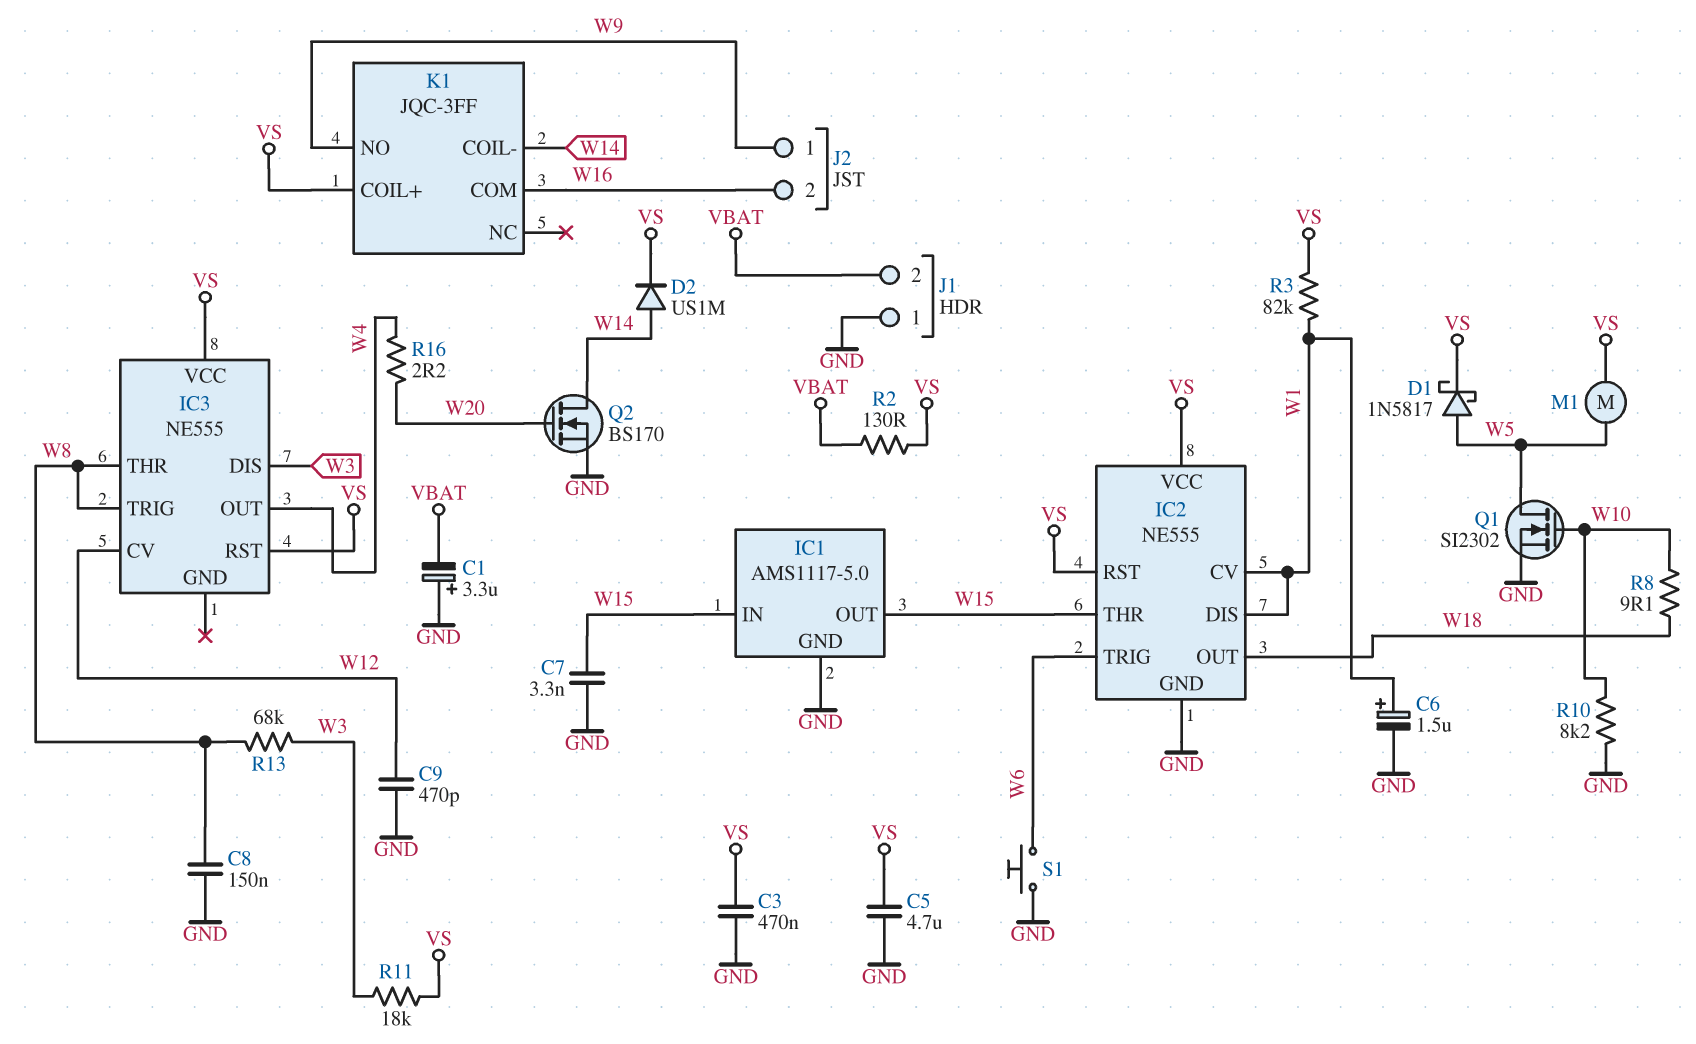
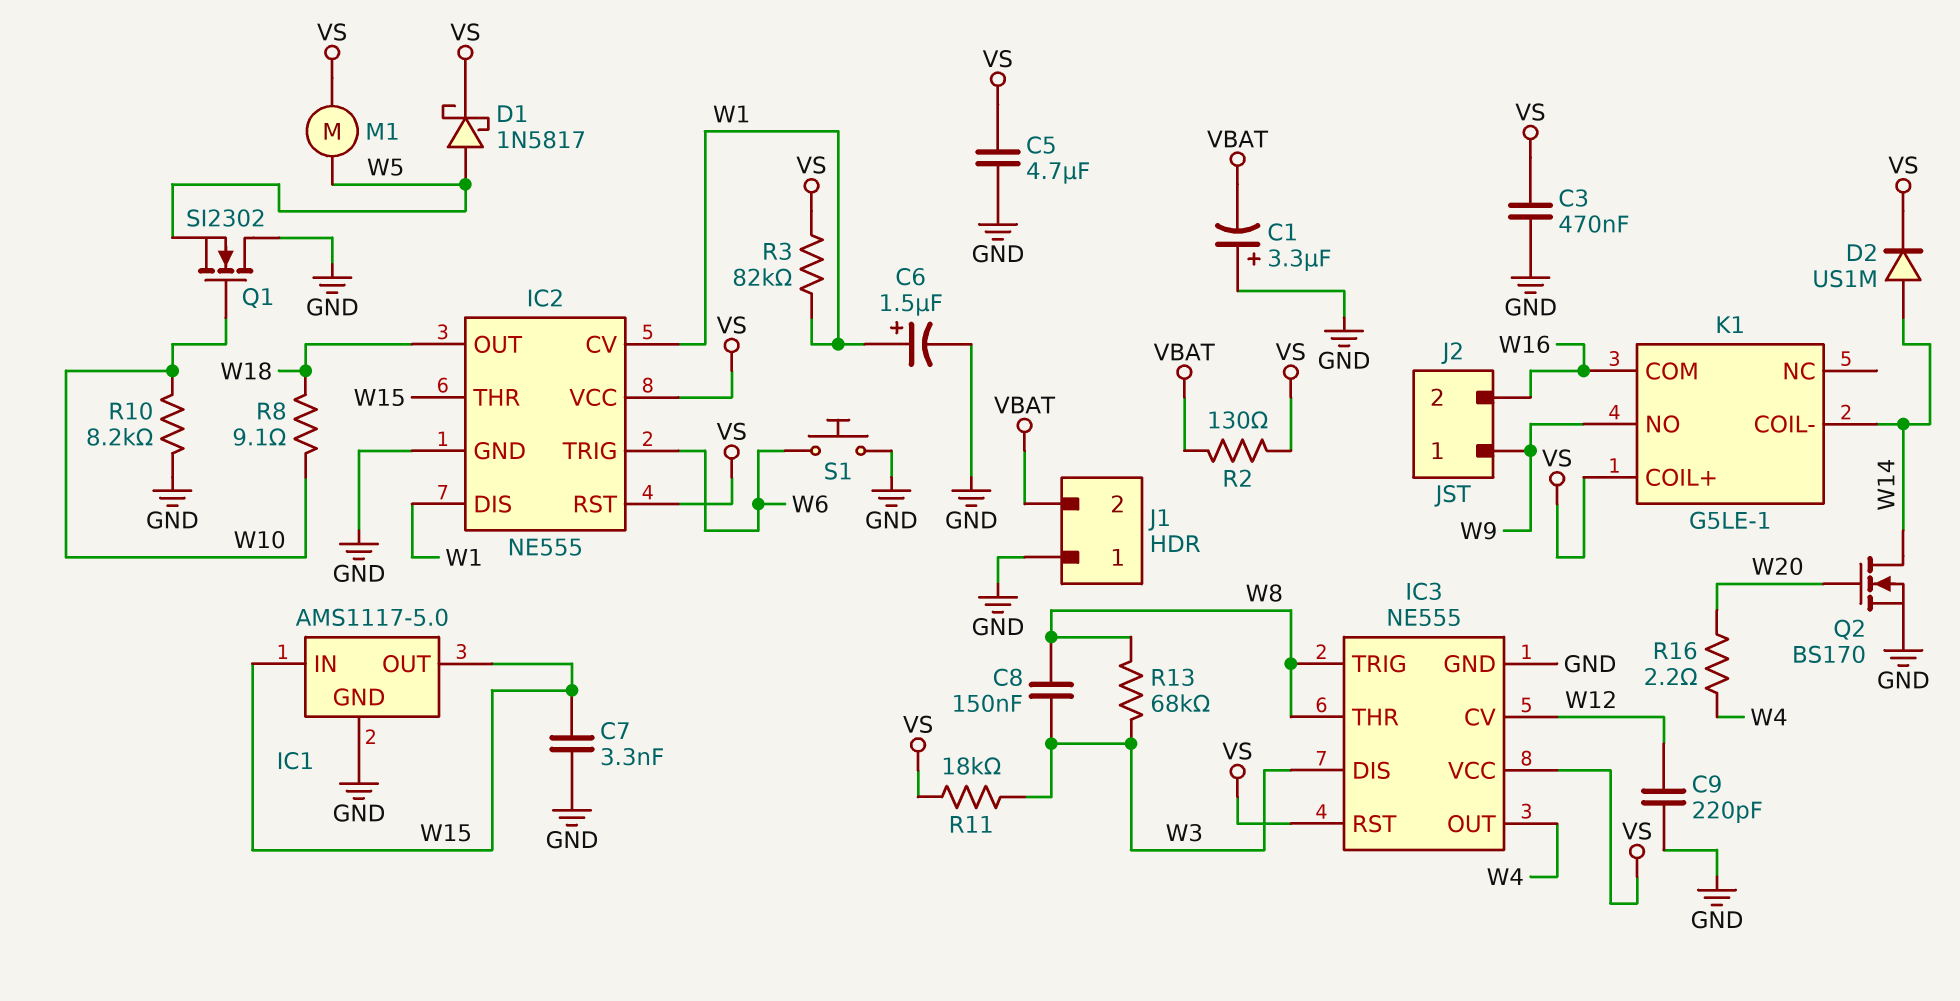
C8: 150nF (GND, W8) -> 150nF (W3, W8)
C9: 470pF (GND, W12) -> 220pF (GND, W12)
IC3 pin GND: none -> GND
K1: JQC-3FF -> G5LE-1
Q1: NMOS SI2302 (G W10, D W5, S GND) -> NMOS SI2302 (G W10, D GND, S W5)

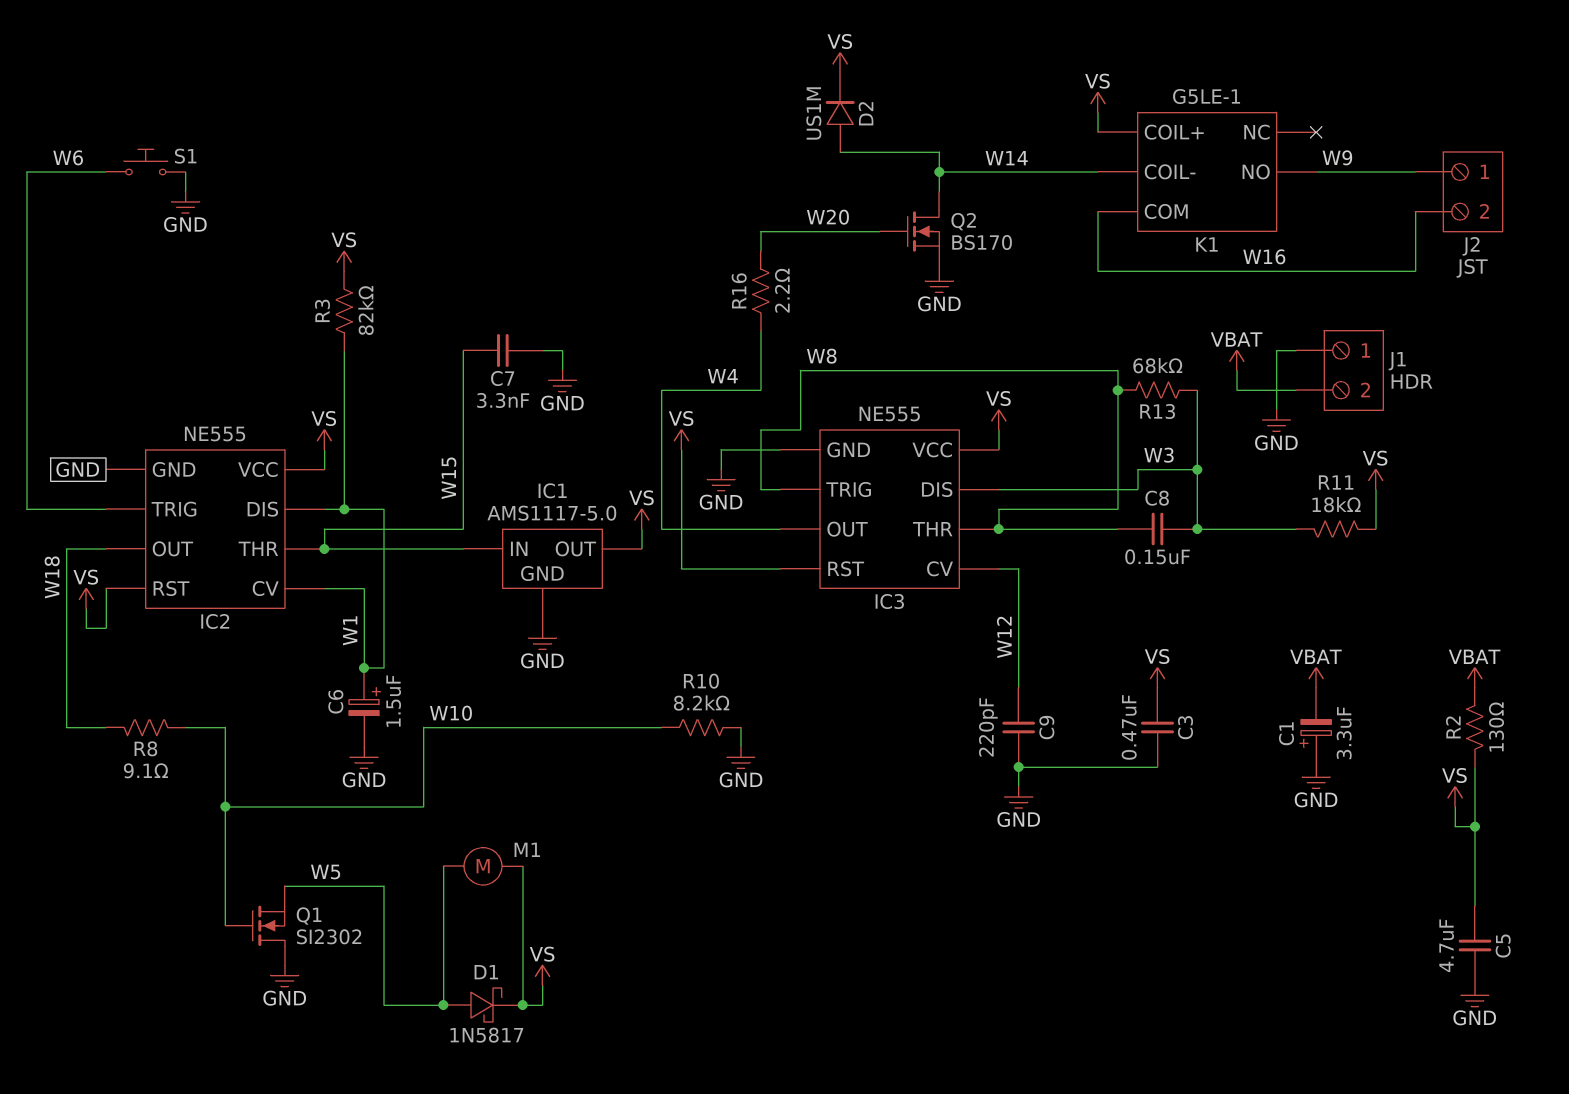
IC1 pin OUT: W15 -> VS

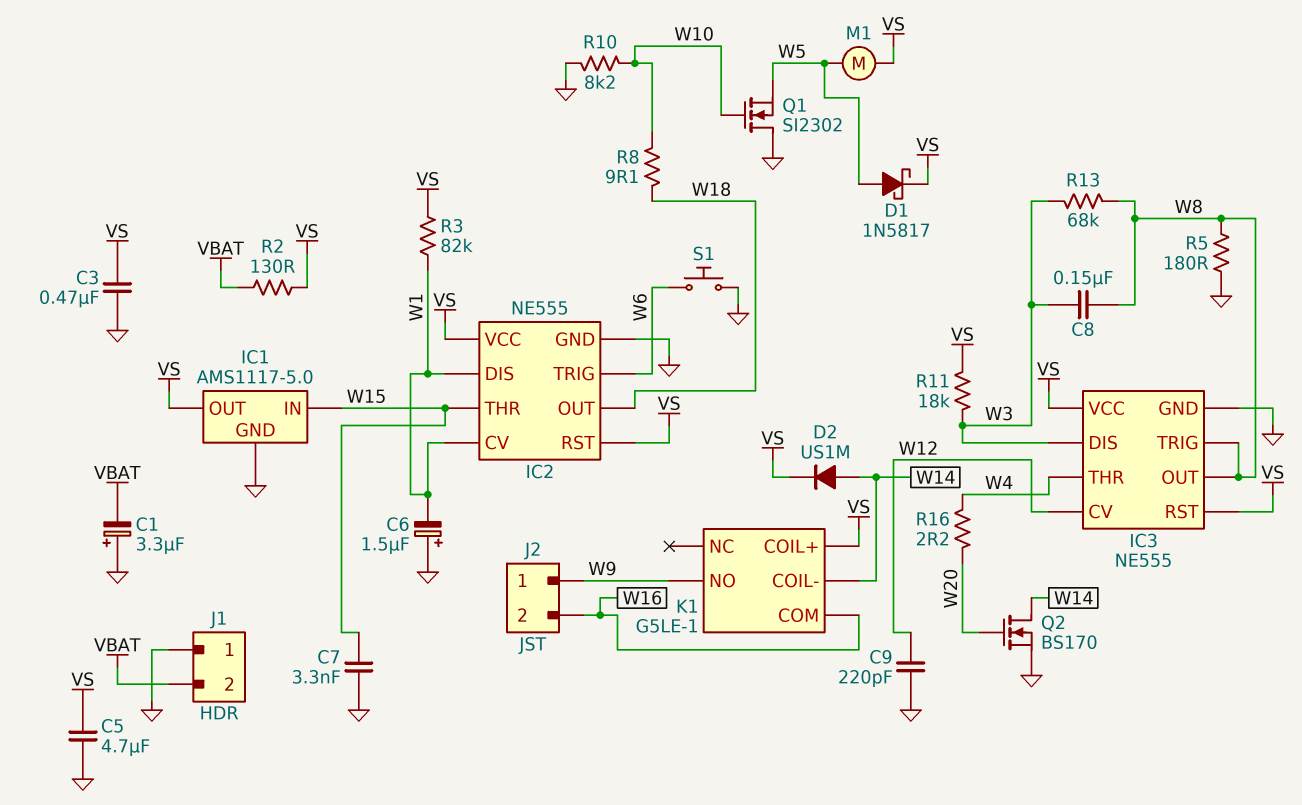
C6: 1.5uF (plus W1, minus GND) -> 1.5uF (plus GND, minus W1)
IC3 pin OUT: W4 -> W8
IC3 pin THR: W8 -> W4
R5: none -> 180 (GND, W8)

